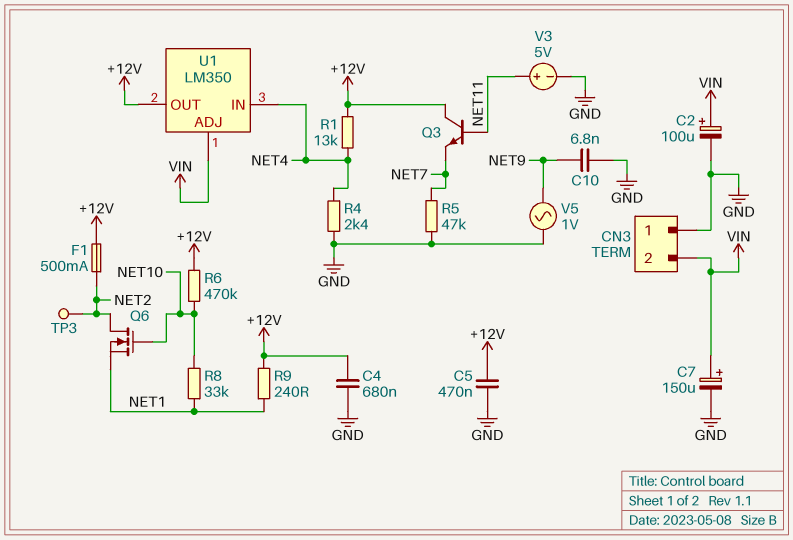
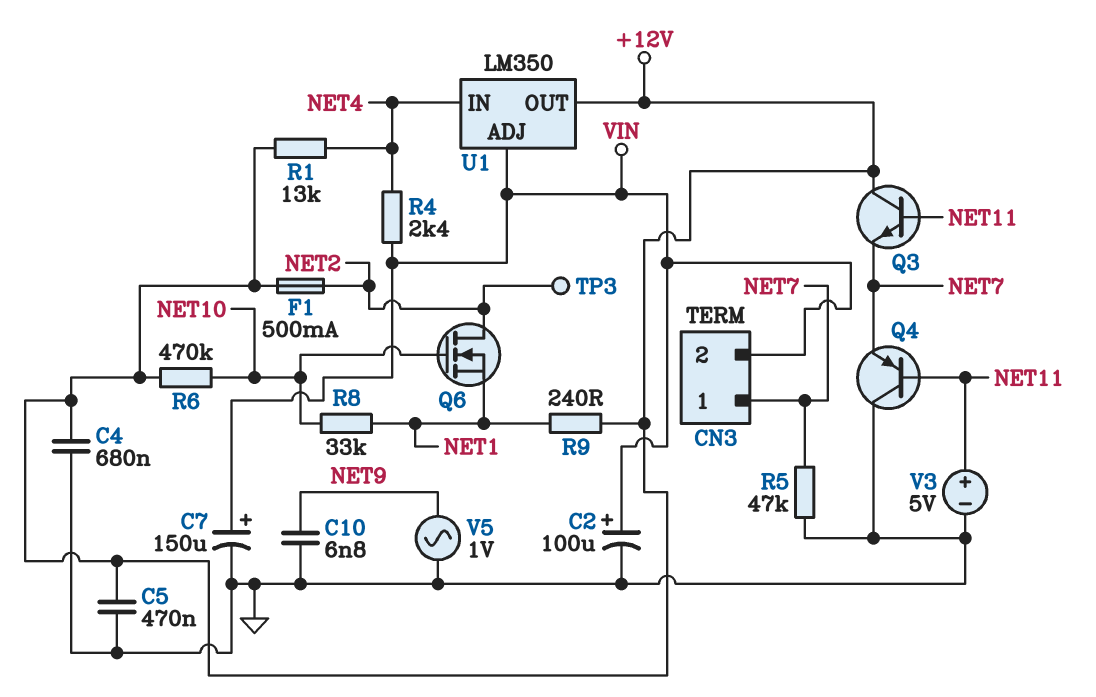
CN3 pin 1: GND -> NET7
Q4: none -> PNP (B NET11, C GND, E NET7)
R4: 2.4k (GND, NET4) -> 2.4k (NET4, VIN)

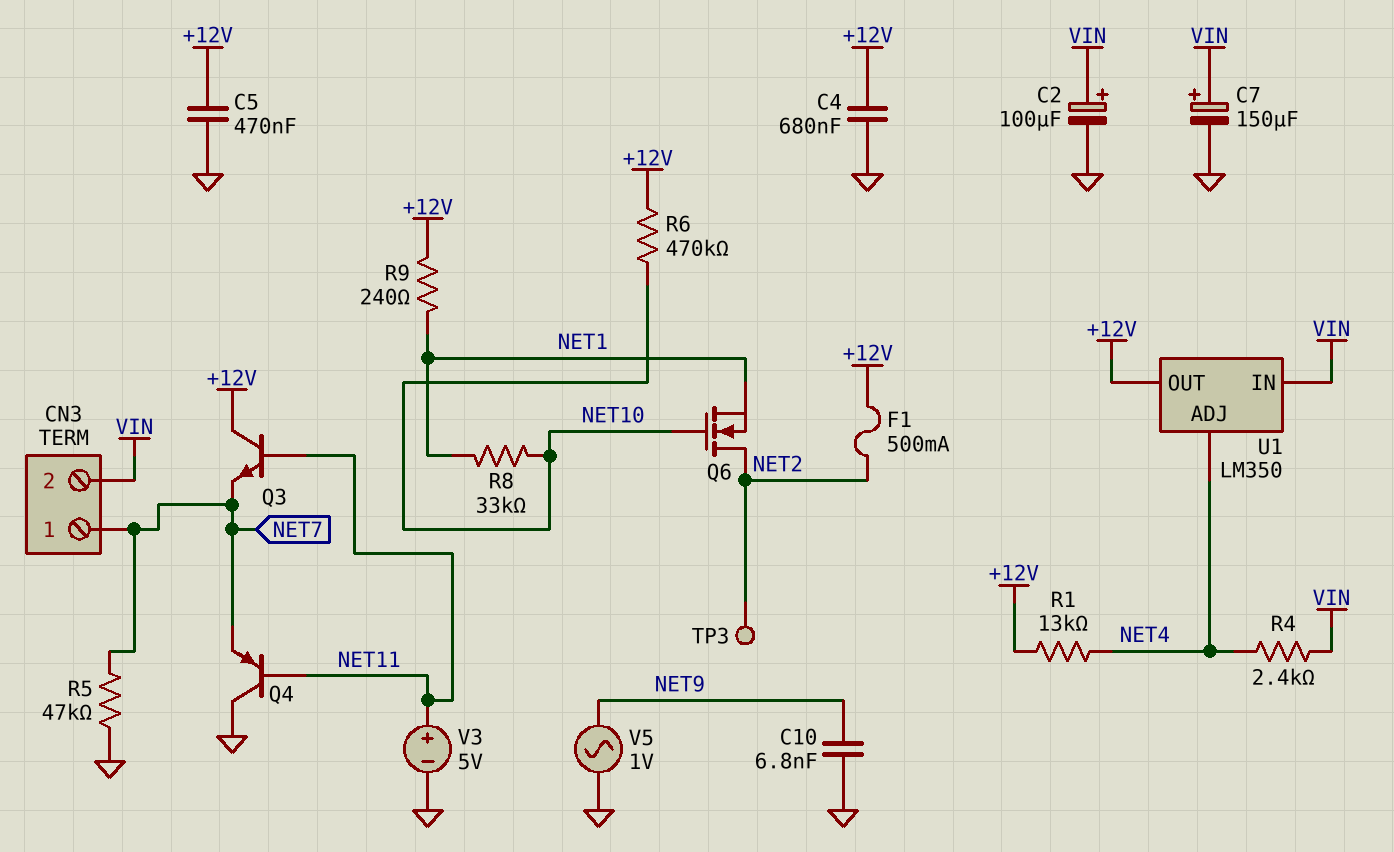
U1 pin ADJ: VIN -> NET4
U1 pin IN: NET4 -> VIN

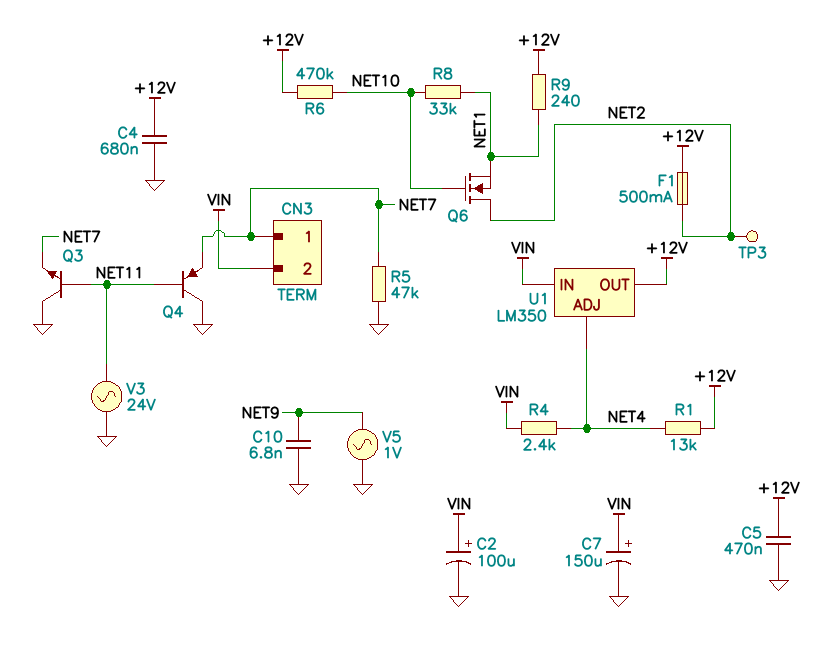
Q3: NPN (B NET11, C +12V, E NET7) -> NPN (B NET11, C GND, E NET7)
V3: 5V (plus NET11, minus GND) -> AC 24V (GND, NET11)

